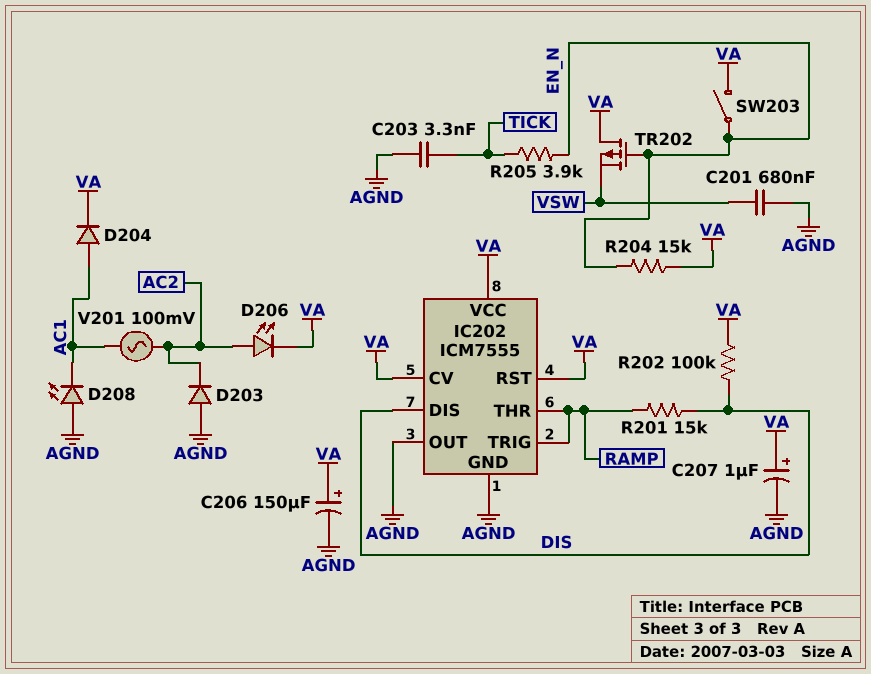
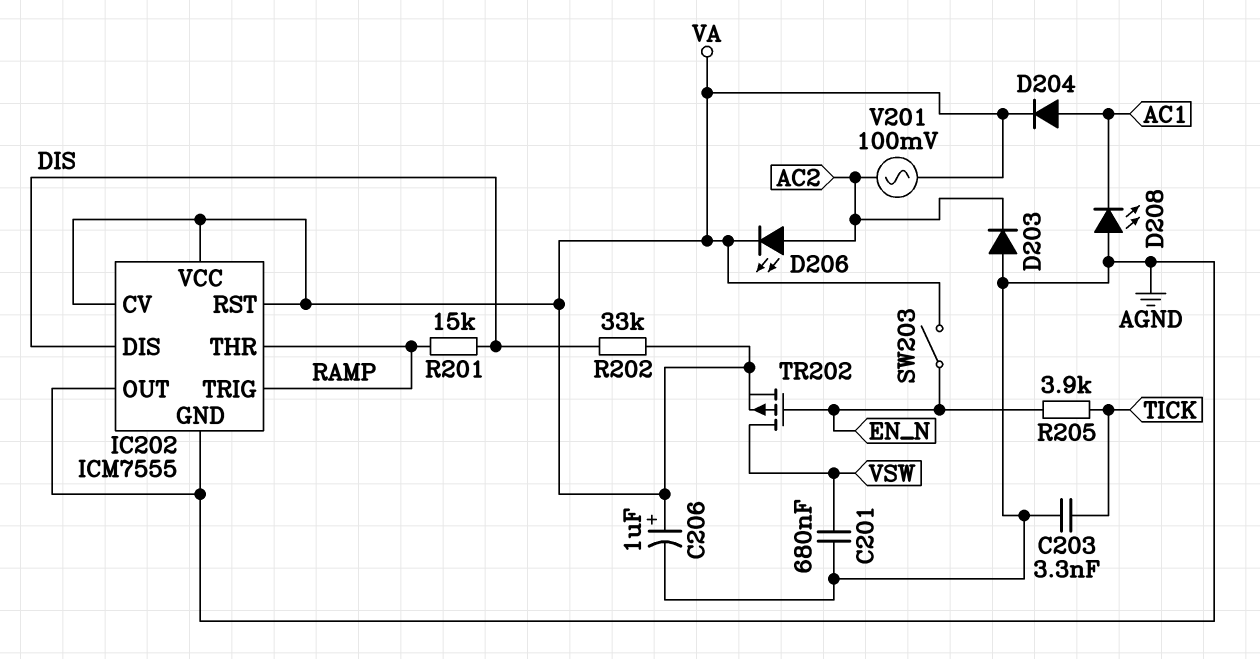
C206: 150uF (plus VA, minus AGND) -> 1uF (plus VA, minus AGND)
C207: 1uF (plus VA, minus AGND) -> none
R202: 100k (DIS, VA) -> 33k (DIS, VA)
R204: 15k (EN_N, VA) -> none
TR202: PMOS (G EN_N, D VA, S VSW) -> PMOS (G EN_N, D VSW, S VA)
V201: AC 100mV (AC1, AC2) -> AC 100mV (AC2, VA)

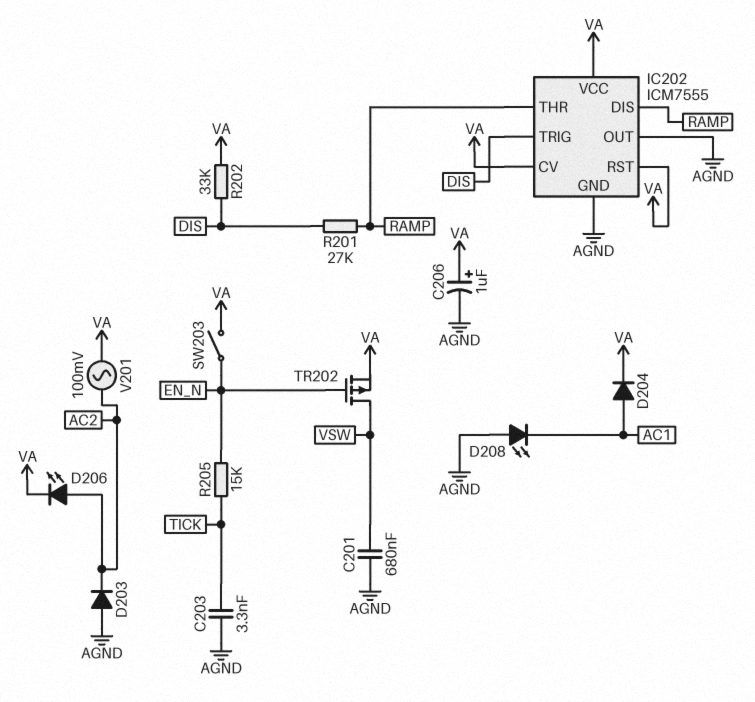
IC202 pin DIS: DIS -> RAMP
IC202 pin TRIG: RAMP -> DIS
R201: 15k (DIS, RAMP) -> 27k (DIS, RAMP)
R205: 3.9k (EN_N, TICK) -> 15k (EN_N, TICK)

